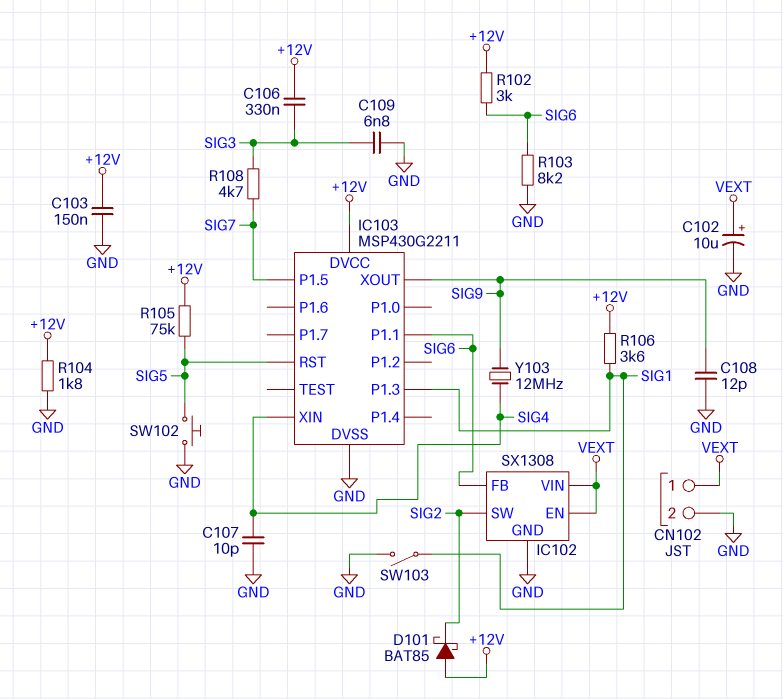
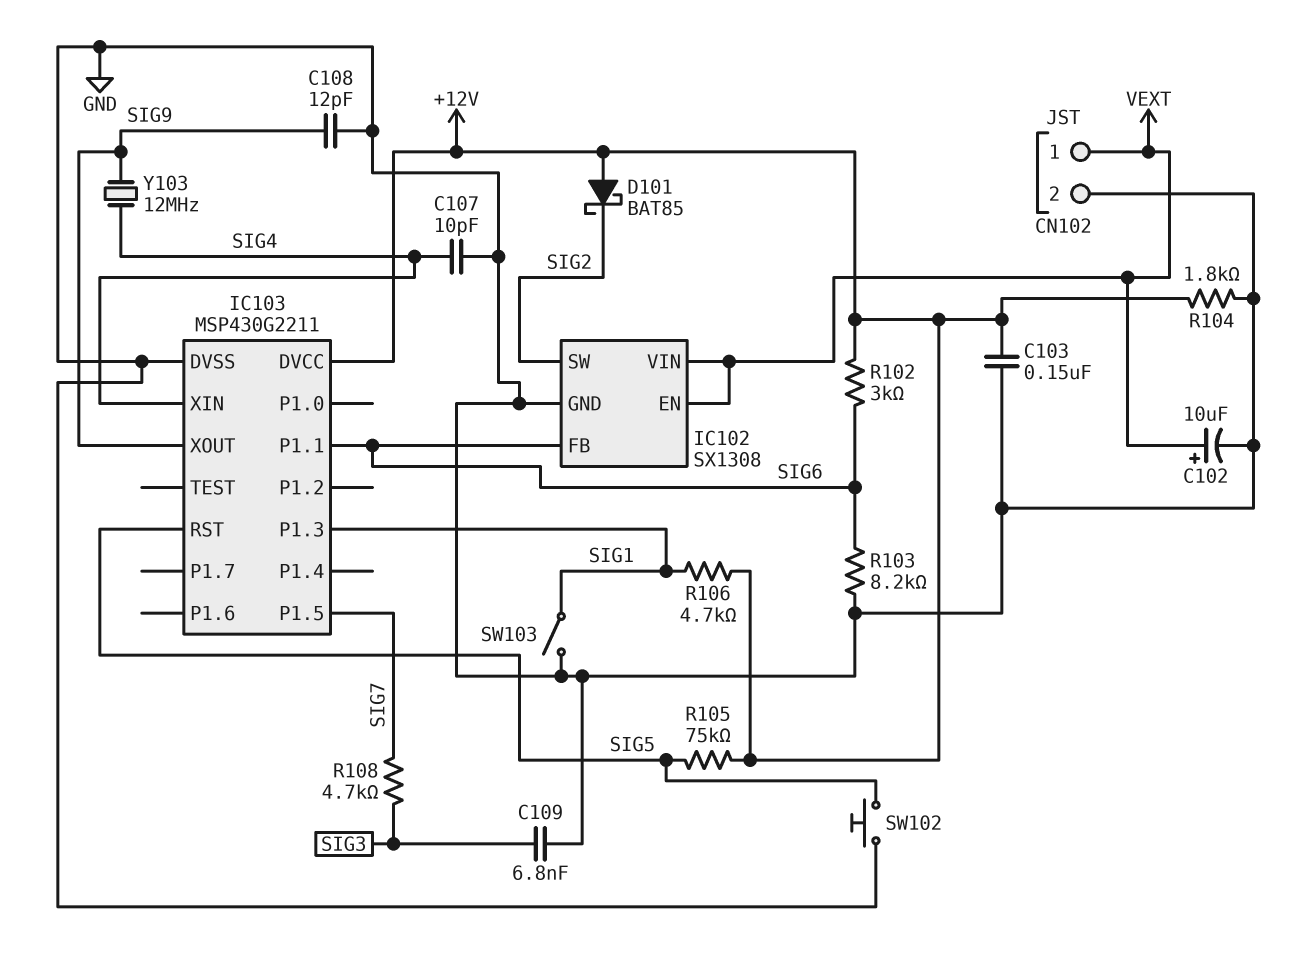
C106: 330nF (+12V, SIG3) -> none
R106: 3.6k (+12V, SIG1) -> 4.7k (+12V, SIG1)

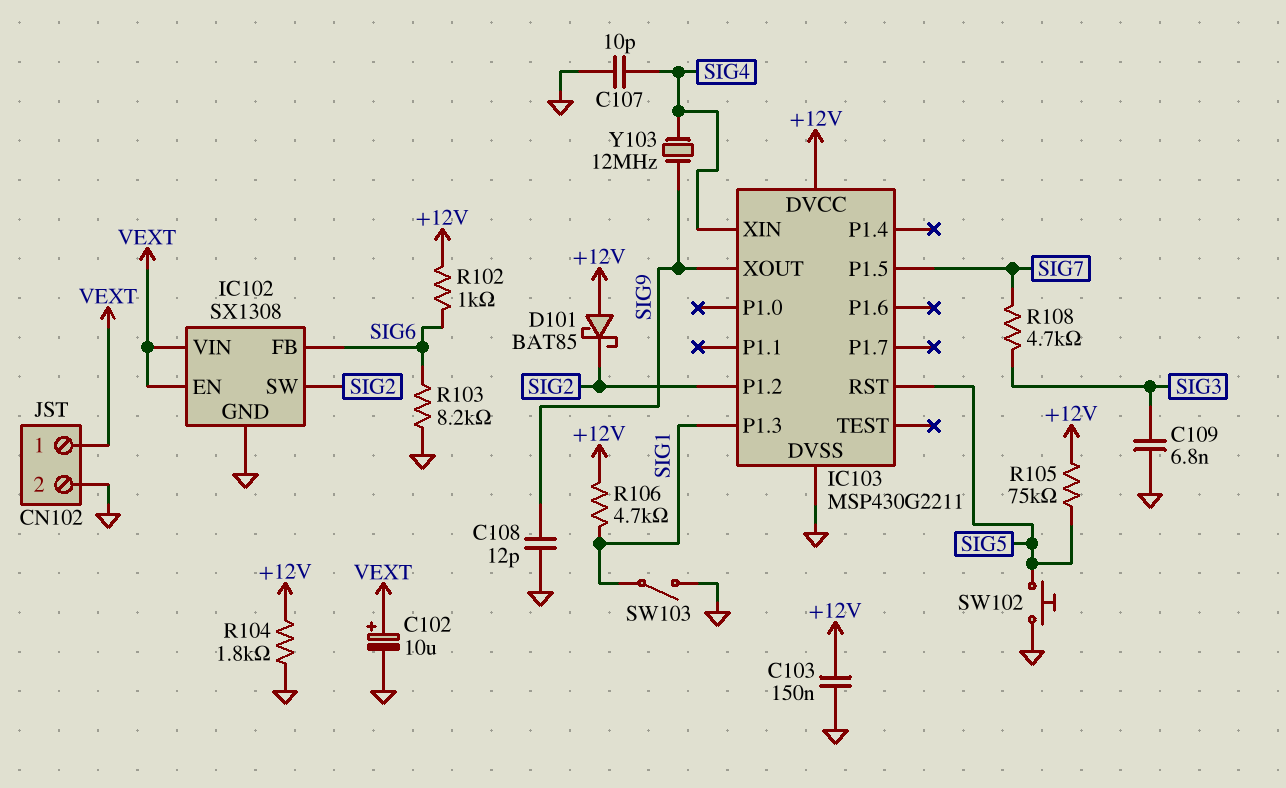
IC103 pin P1.1: SIG6 -> none
IC103 pin P1.2: none -> SIG2
R102: 3k (+12V, SIG6) -> 1k (+12V, SIG6)

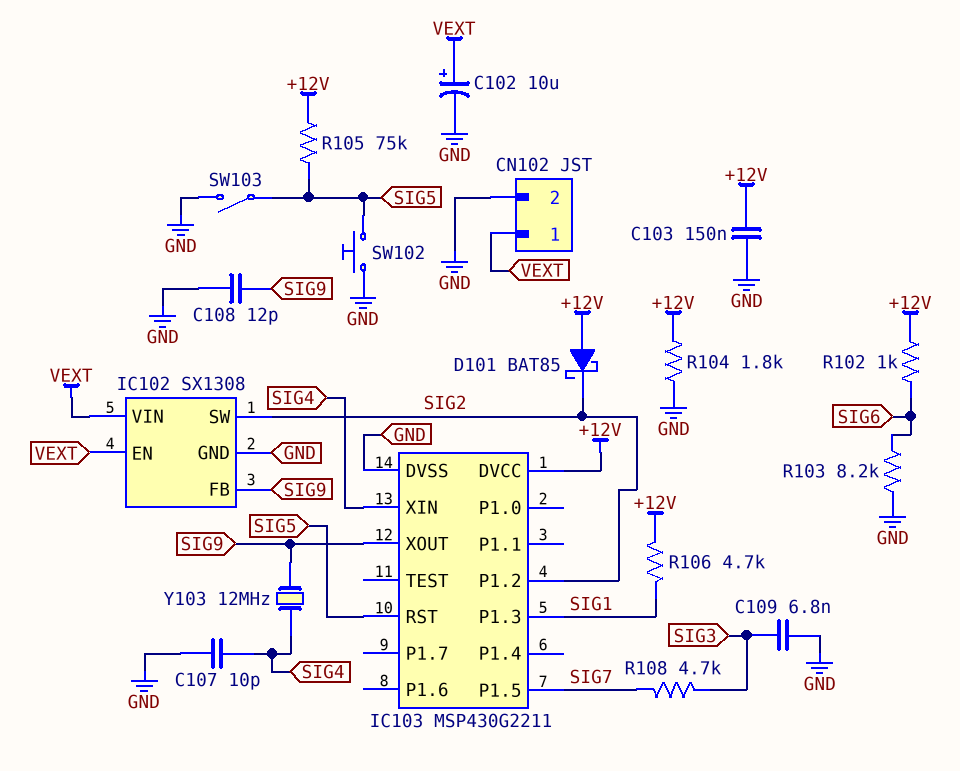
IC102 pin FB: SIG6 -> SIG9
SW103: switch (GND, SIG1) -> switch (GND, SIG5)

